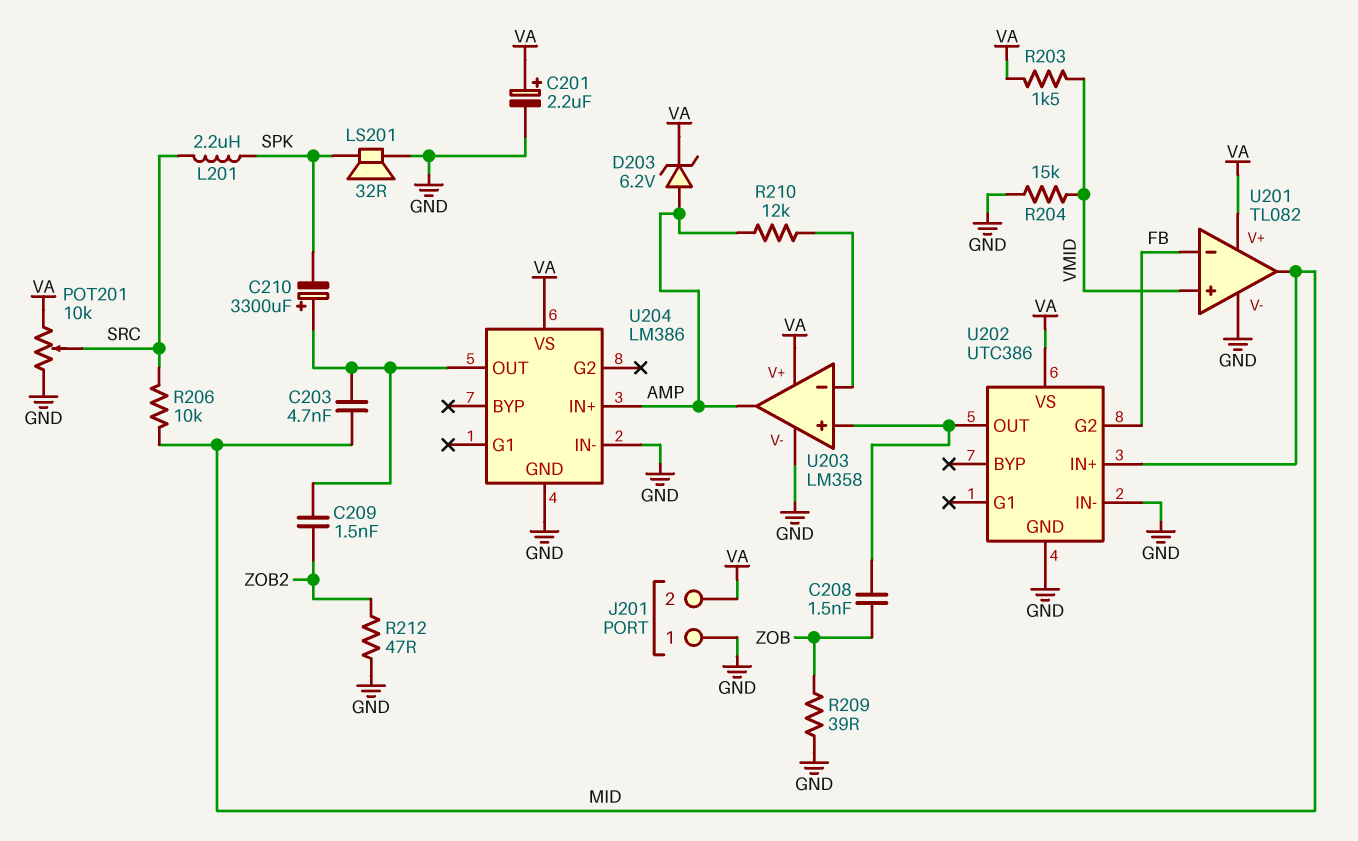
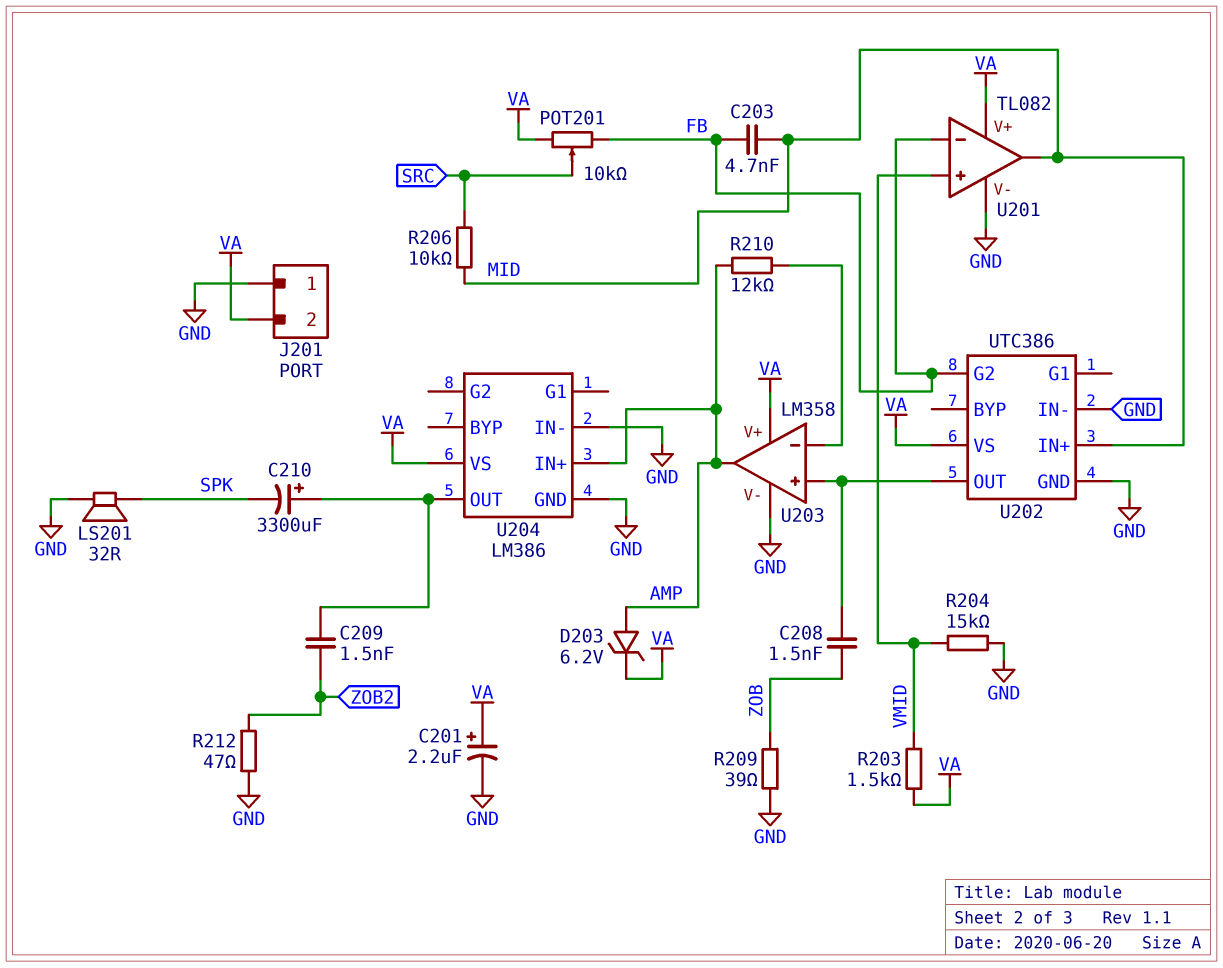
C203: 4.7nF (MID, U204/OUT) -> 4.7nF (FB, MID)
L201: 2.2uH (SPK, SRC) -> none
POT201: 10k (GND, VA, wiper SRC) -> 10k (FB, VA, wiper SRC)

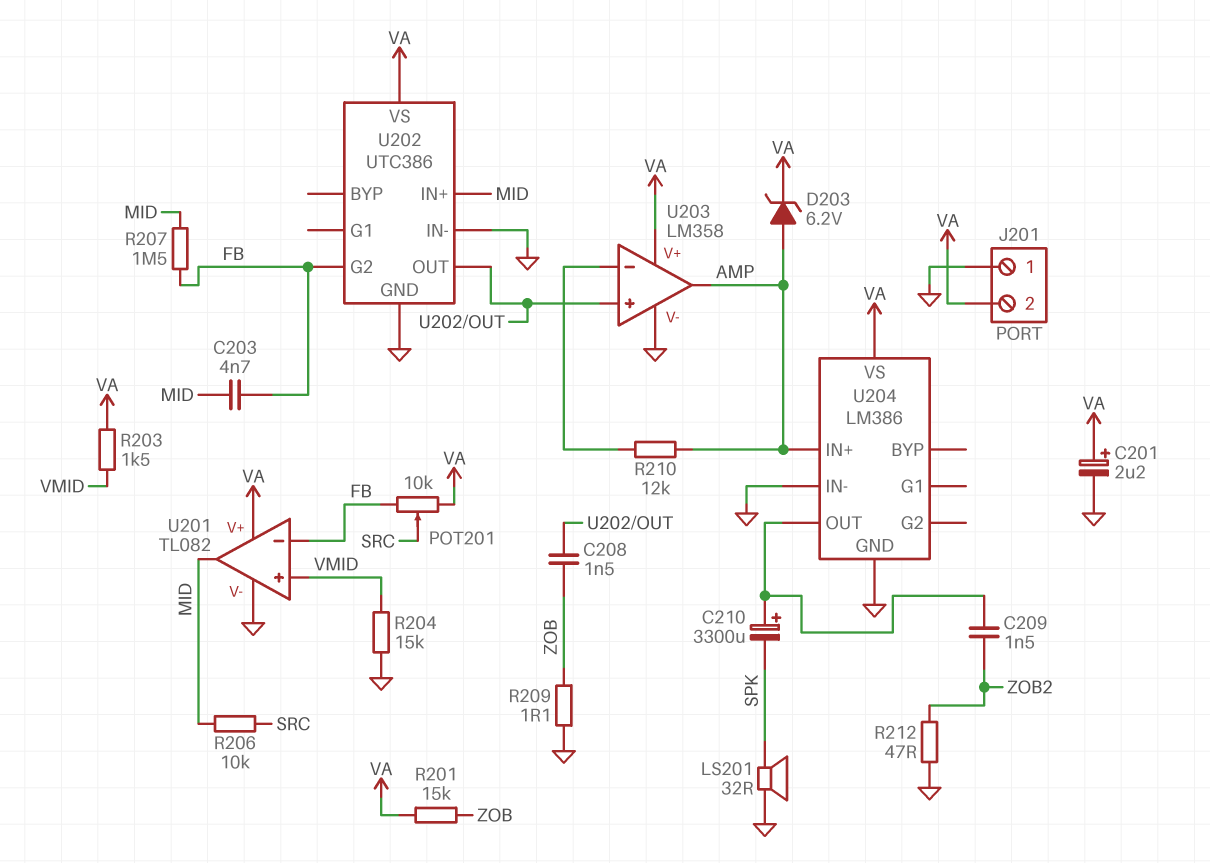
R201: none -> 15k (VA, ZOB)
R207: none -> 1.5M (FB, MID)
R209: 39 (GND, ZOB) -> 1.1 (GND, ZOB)

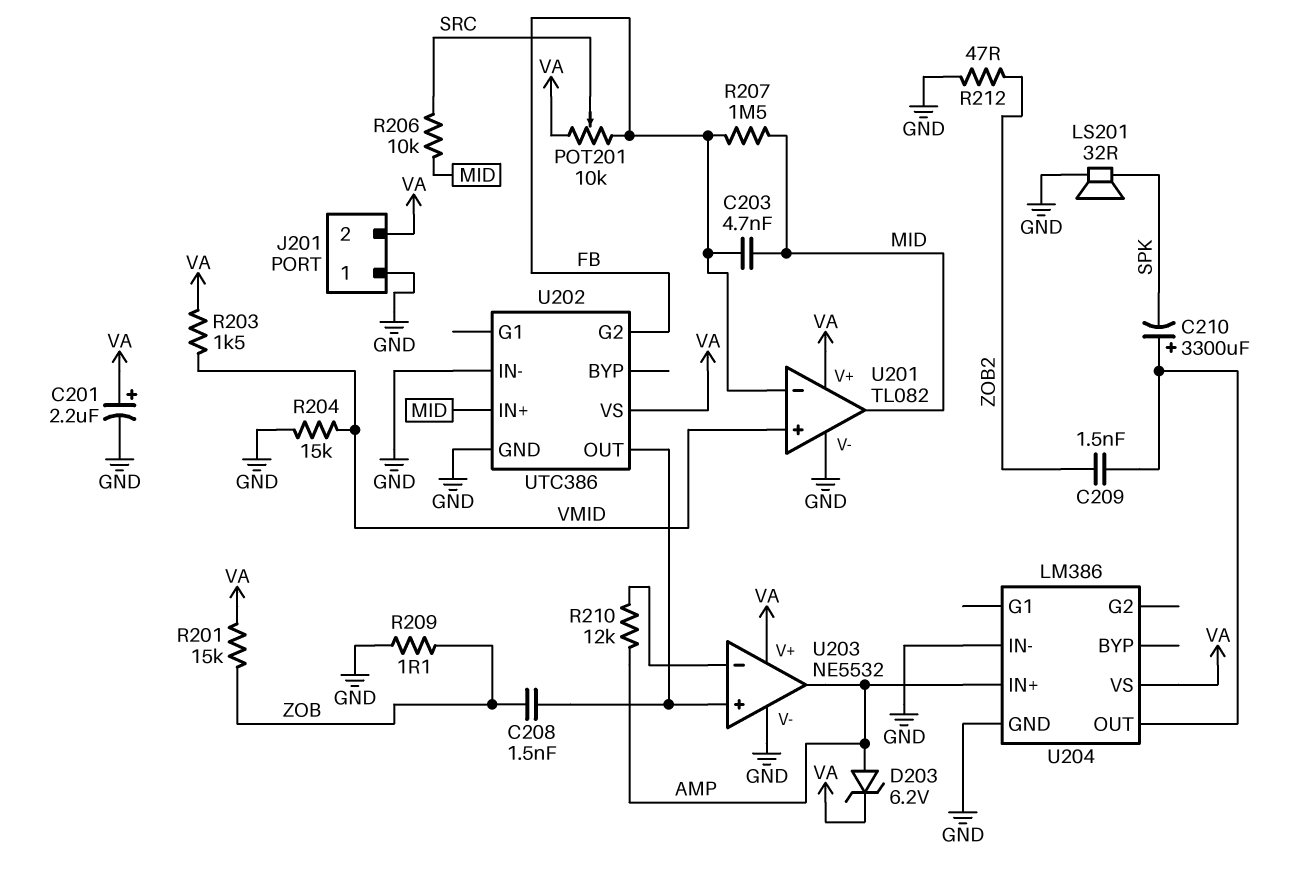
U203: LM358 -> NE5532

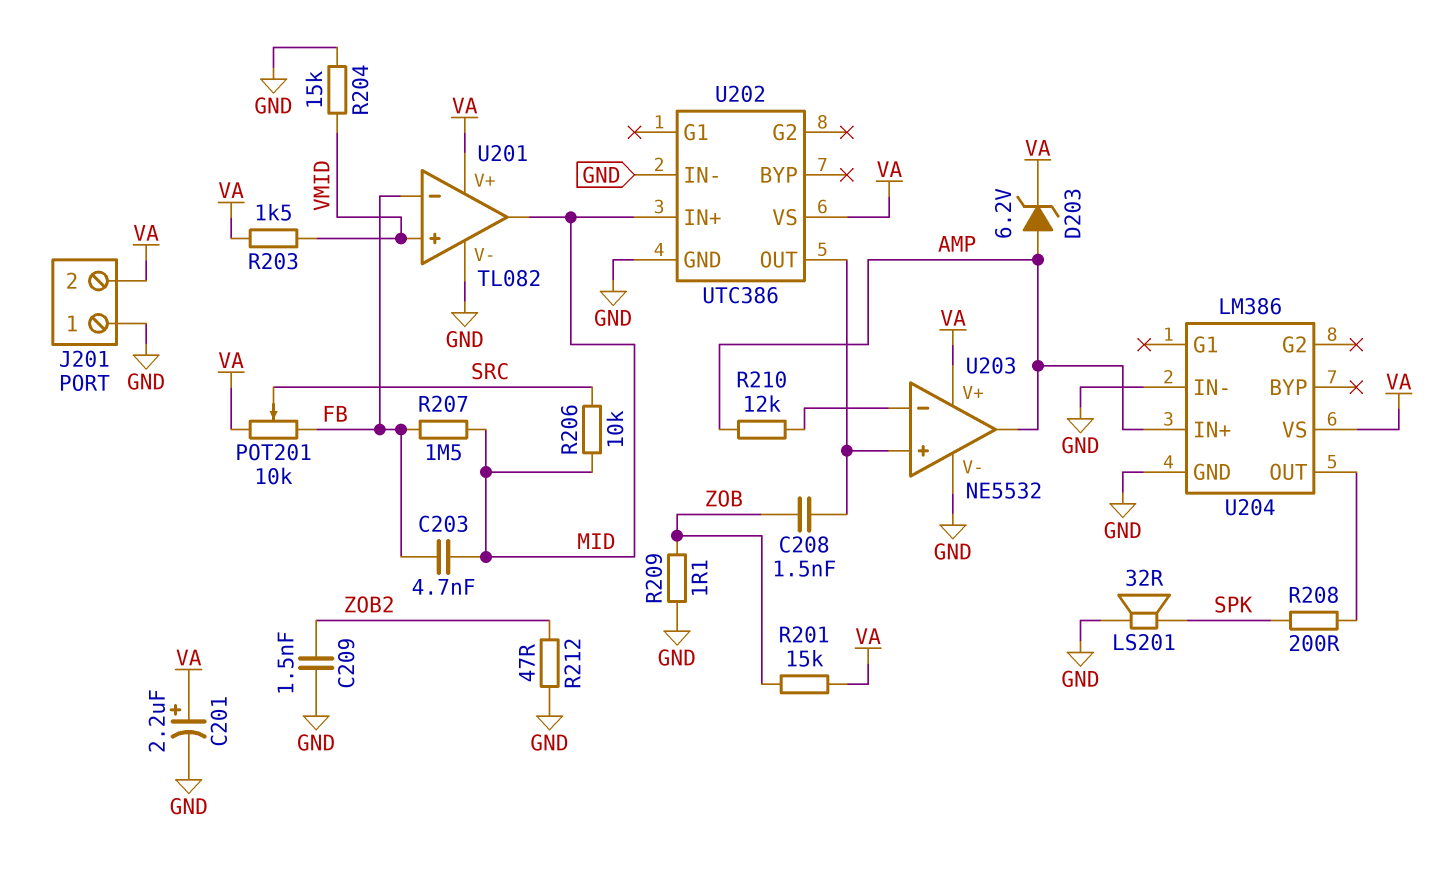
C209: 1.5nF (U204/OUT, ZOB2) -> 1.5nF (GND, ZOB2)
C210: 3300uF (plus U204/OUT, minus SPK) -> none
R208: none -> 200 (SPK, U204/OUT)
U202 pin G2: FB -> none

